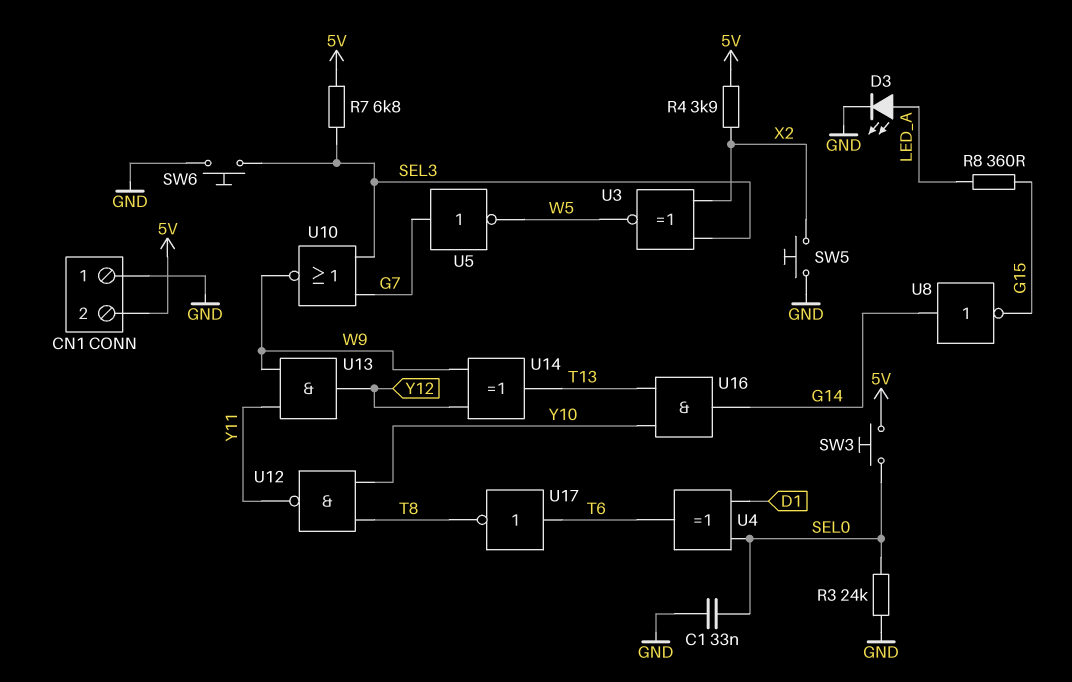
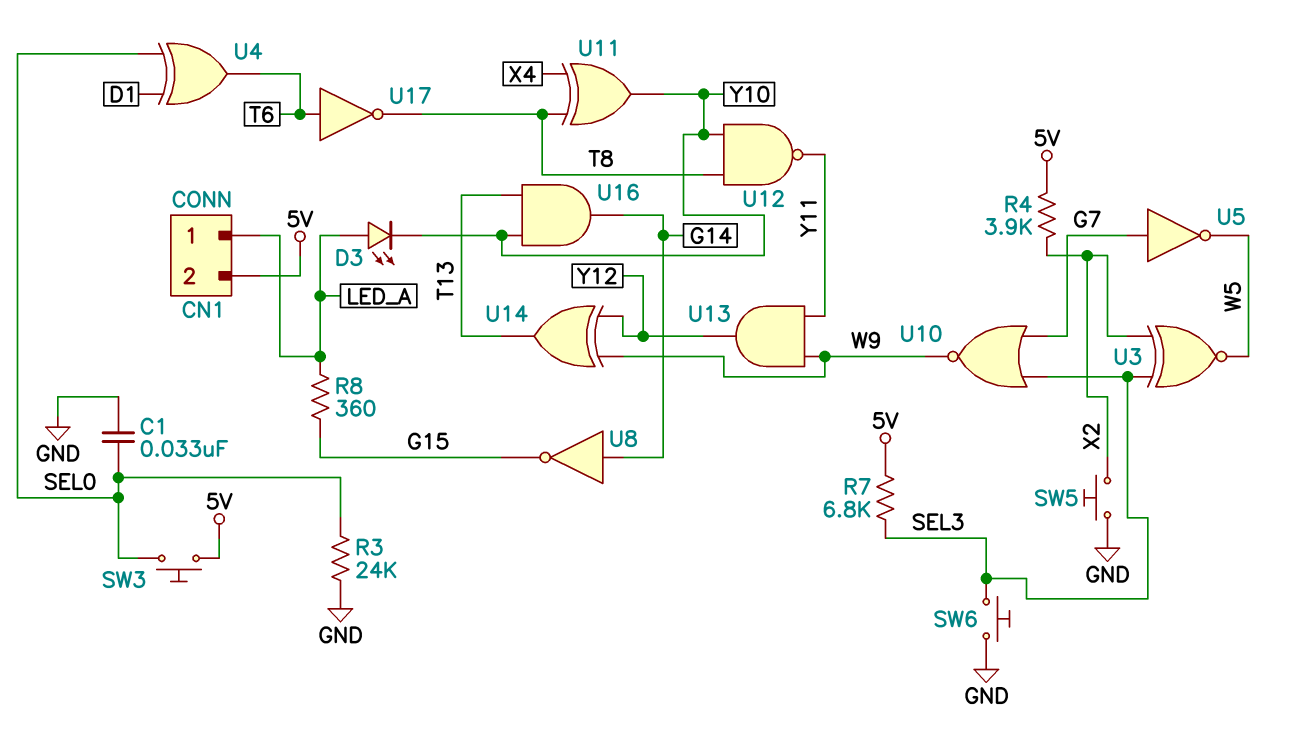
CN1 pin 1: GND -> LED_A
D3: LED (A LED_A, K GND) -> LED (A LED_A, K Y10)
U11: none -> XOR (in T8, in X4, out Y10)

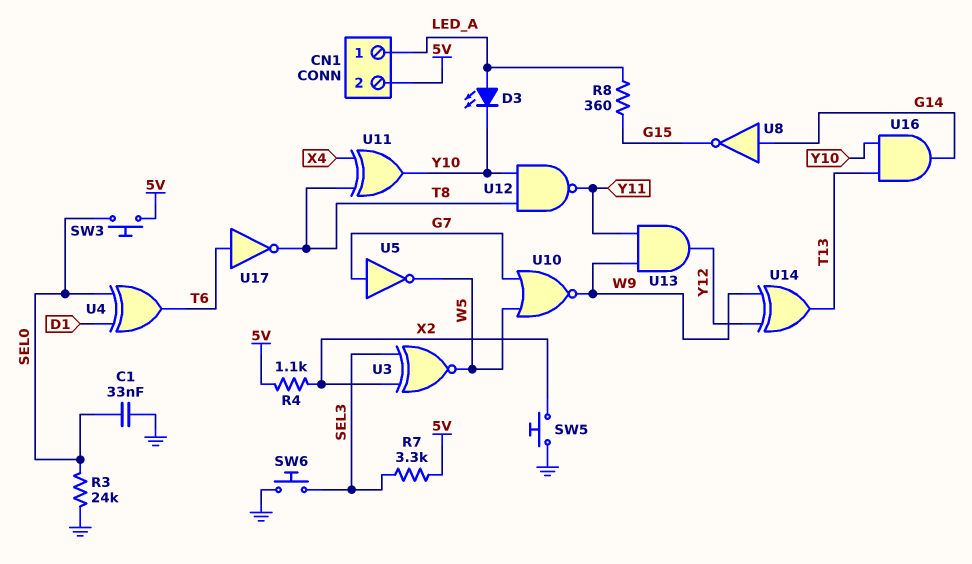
R4: 3.9k (5V, X2) -> 1.1k (5V, X2)
R7: 6.8k (5V, SEL3) -> 3.3k (5V, SEL3)
U10: NOR (in G7, in SEL3, out W9) -> NOR (in G7, in W5, out W9)

